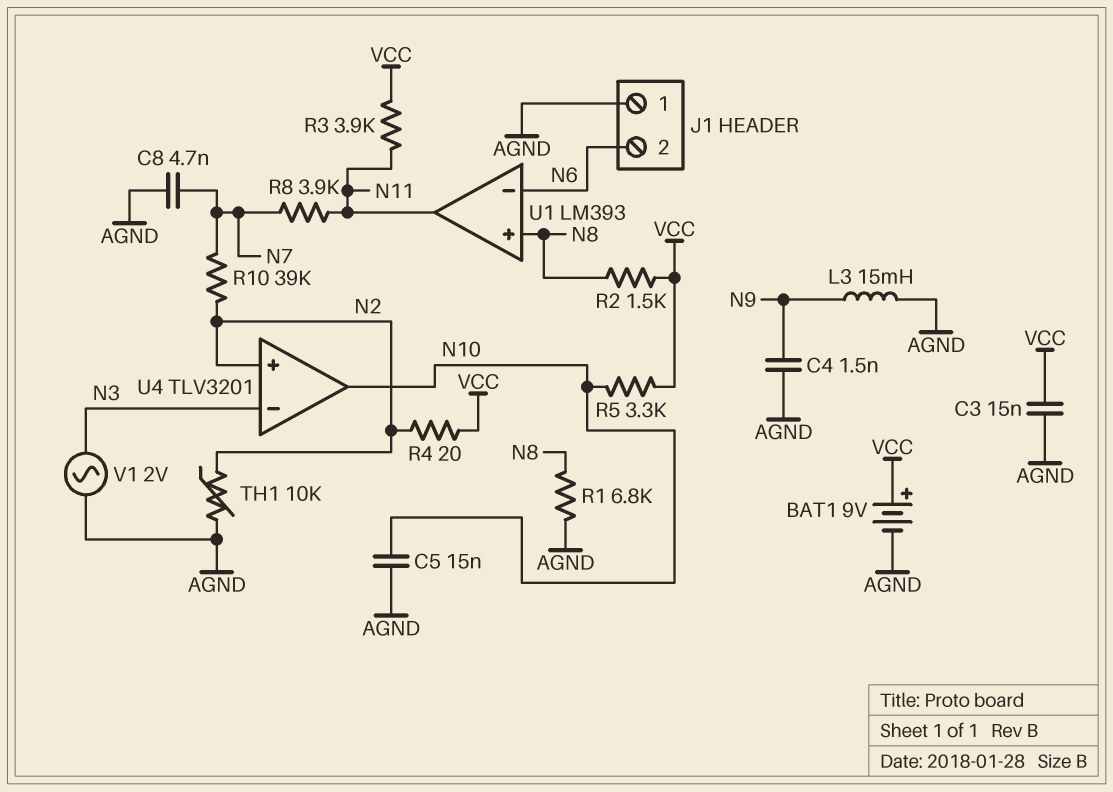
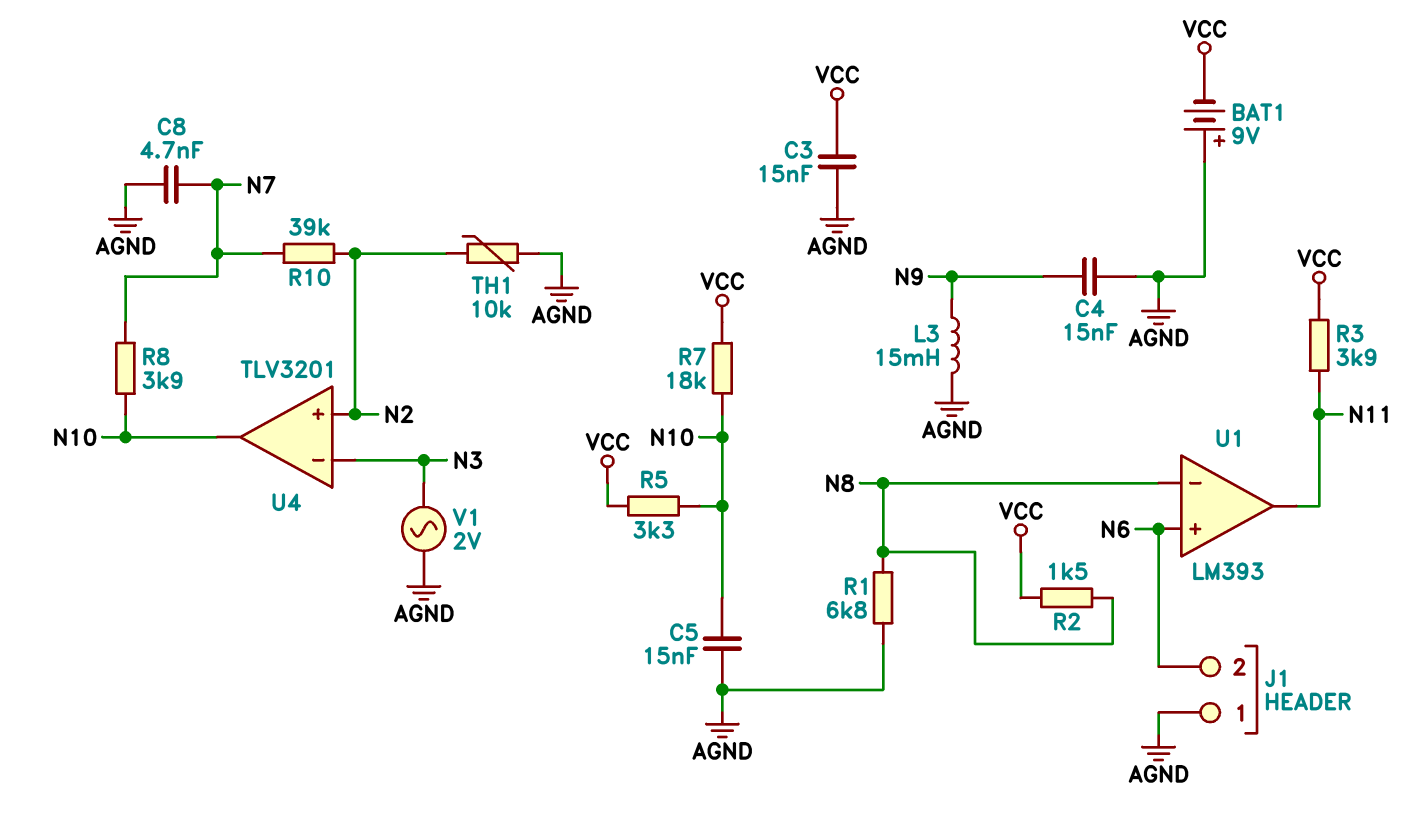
BAT1: 9V (plus VCC, minus AGND) -> 9V (plus AGND, minus VCC)
C4: 1.5nF (AGND, N9) -> 15nF (AGND, N9)
R4: 20 (N2, VCC) -> none
R7: none -> 18k (N10, VCC)
R8: 3.9k (N7, N11) -> 3.9k (N7, N10)
U1 pin in+: N8 -> N6
U1 pin in-: N6 -> N8

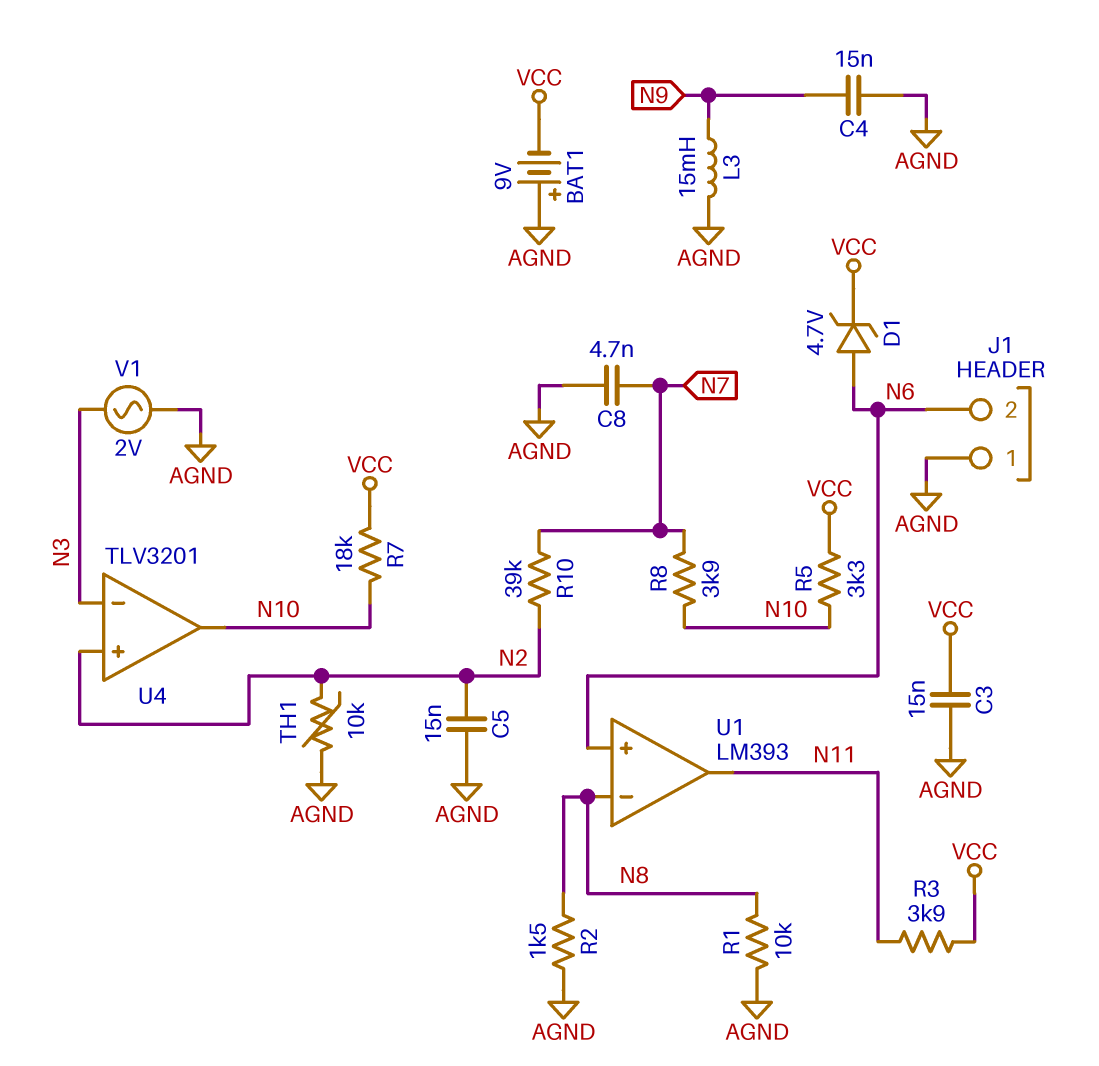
C5: 15nF (AGND, N10) -> 15nF (AGND, N2)
D1: none -> zener 4.7V (A N6, K VCC)
R1: 6.8k (AGND, N8) -> 10k (AGND, N8)
R2: 1.5k (N8, VCC) -> 1.5k (AGND, N8)

